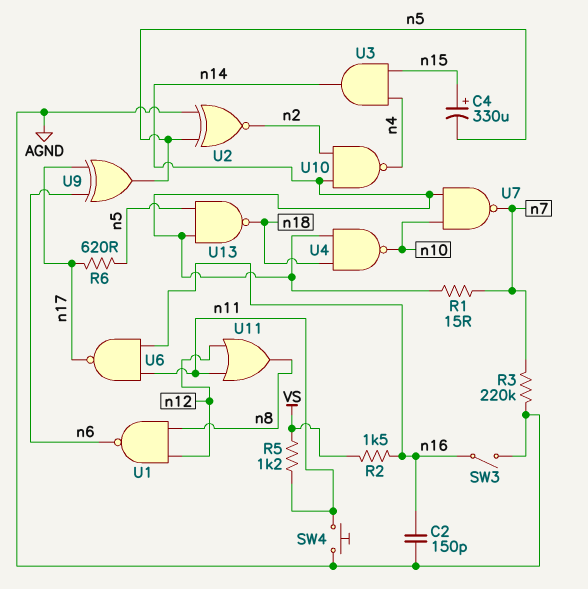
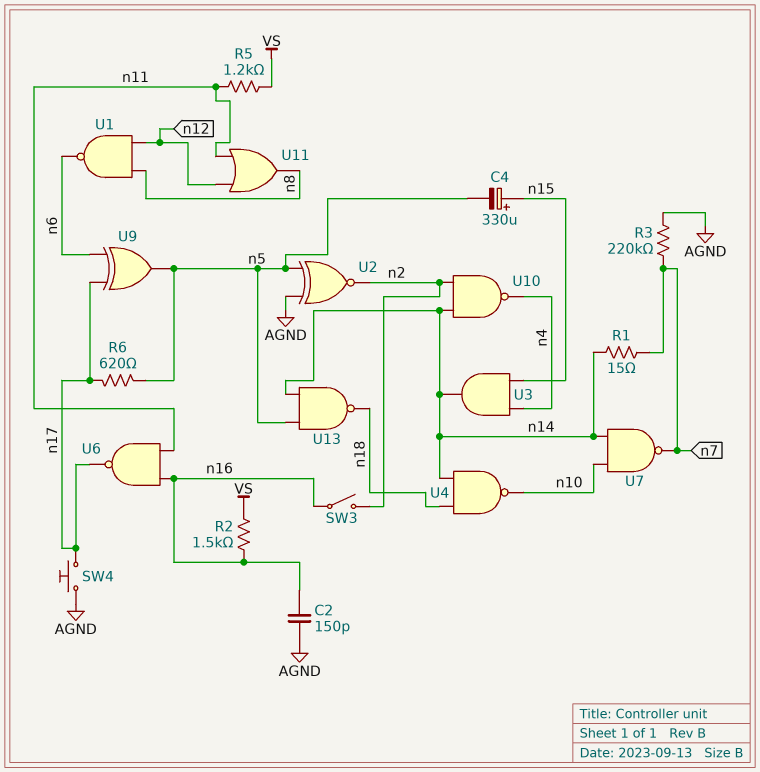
SW3: switch (AGND, n16) -> switch (n2, n16)
SW4: button (AGND, n11) -> button (AGND, n17)

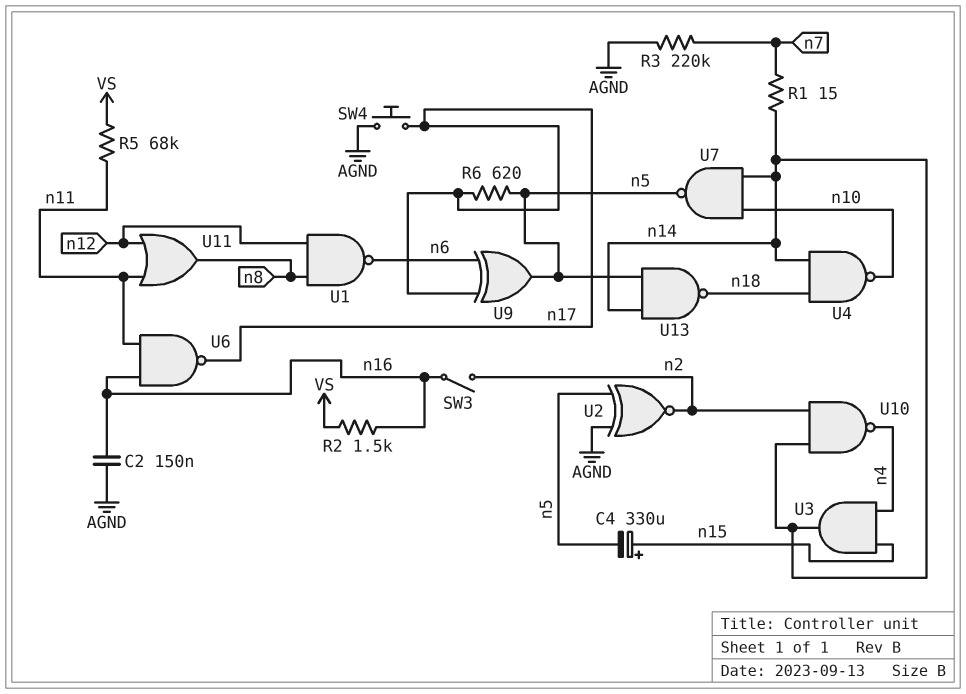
C2: 150pF (AGND, n16) -> 150nF (AGND, n16)
R5: 1.2k (VS, n11) -> 68k (VS, n11)
U7: NAND (in n10, in n14, out n7) -> NAND (in n10, in n14, out n5)

